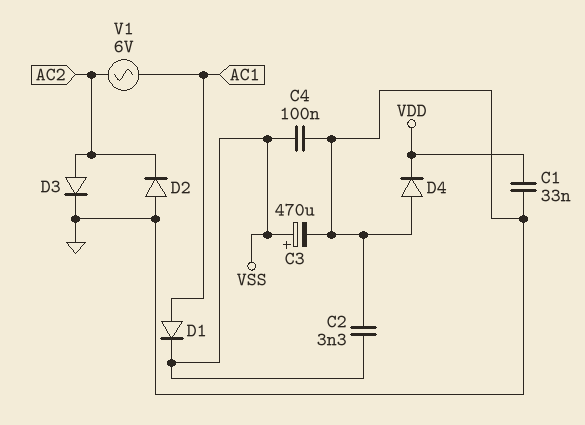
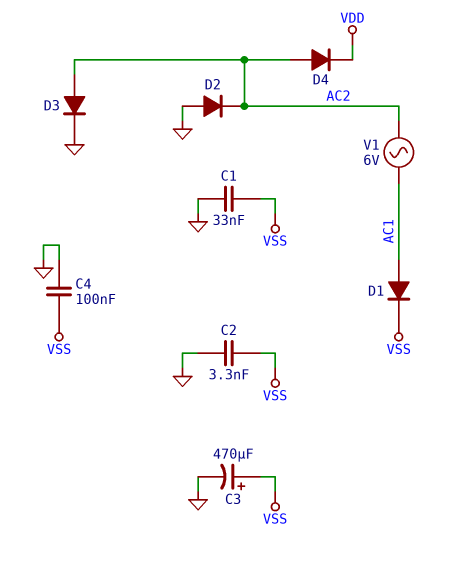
C1: 33nF (GND, VDD) -> 33nF (GND, VSS)
D4: diode (A GND, K VDD) -> diode (A AC2, K VDD)

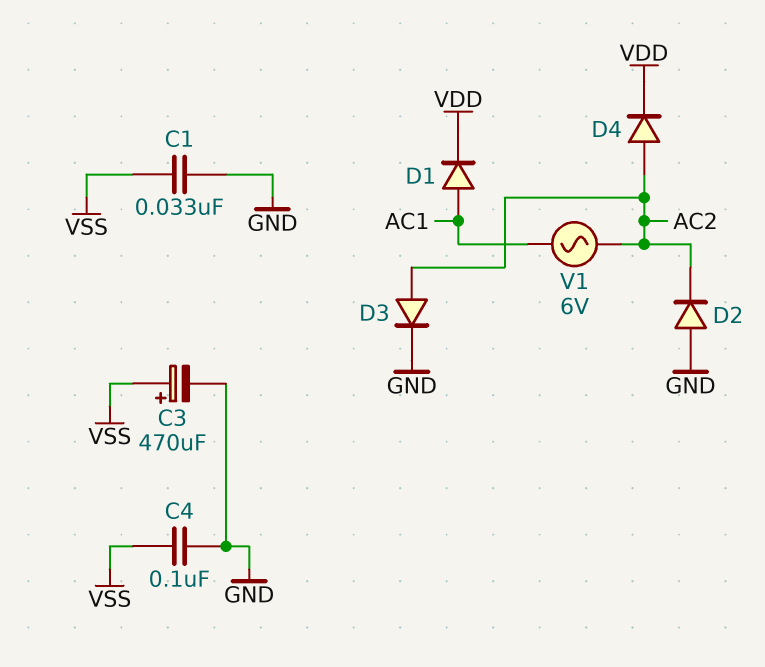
C2: 3.3nF (GND, VSS) -> none
D1: diode (A AC1, K VSS) -> diode (A AC1, K VDD)

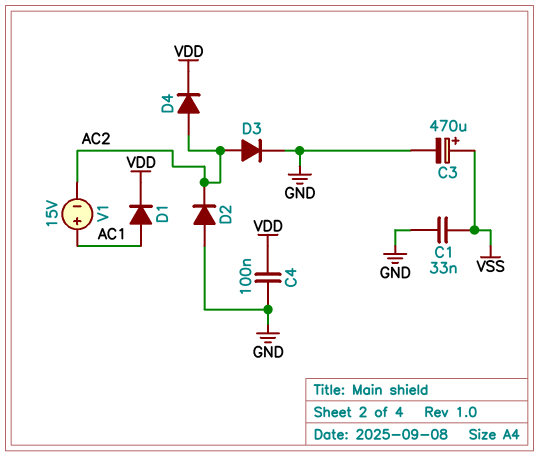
C4: 100nF (GND, VSS) -> 100nF (GND, VDD)
V1: AC 6V (AC1, AC2) -> 15V (plus AC1, minus AC2)

